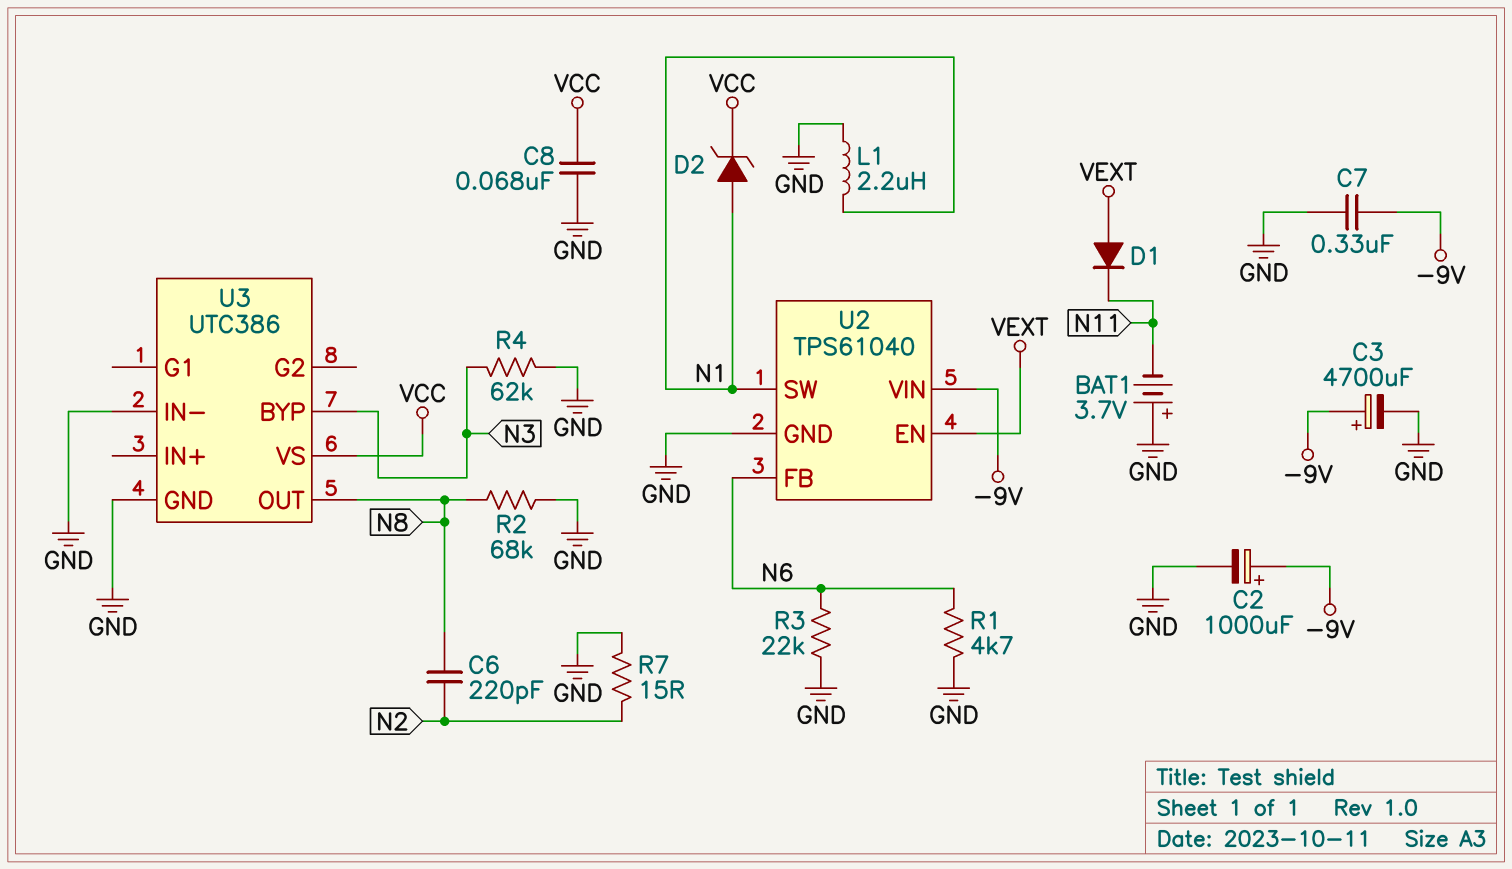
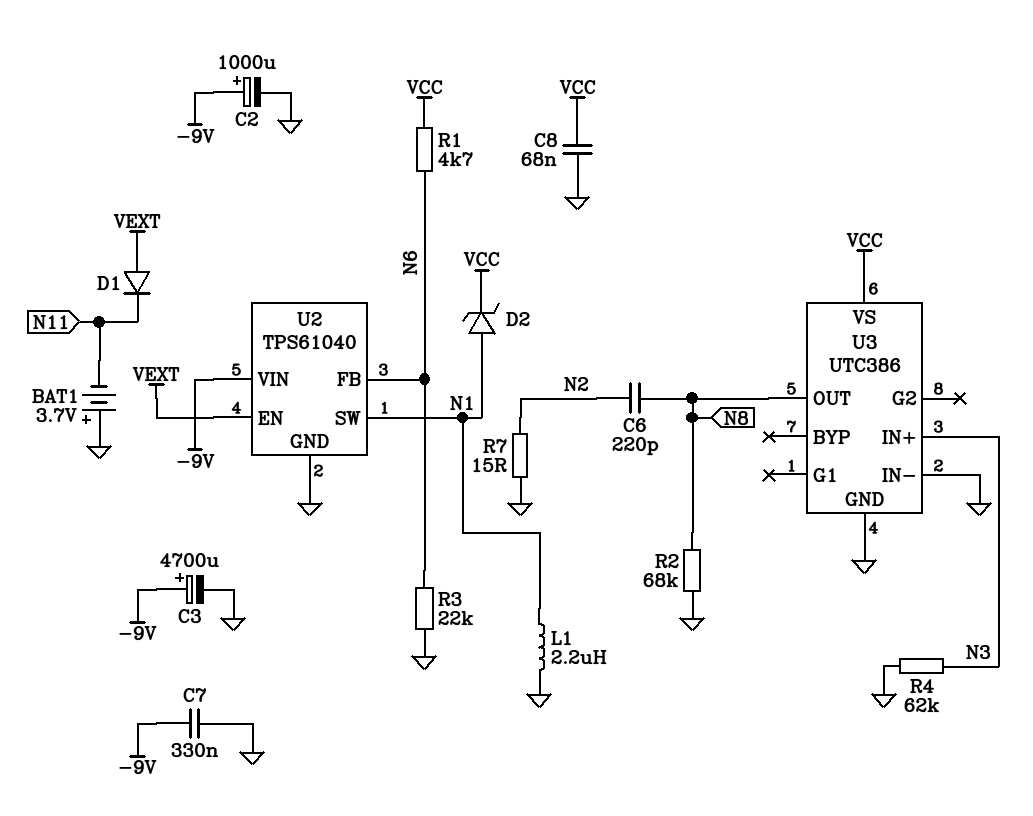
R1: 4.7k (GND, N6) -> 4.7k (N6, VCC)
U3 pin BYP: N3 -> none
U3 pin IN+: none -> N3

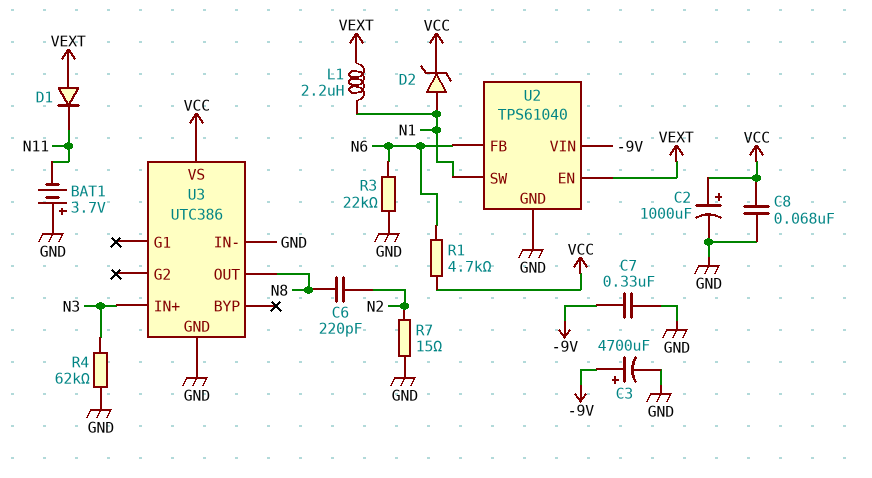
C2: 1000uF (plus -9V, minus GND) -> 1000uF (plus VCC, minus GND)
L1: 2.2uH (GND, N1) -> 2.2uH (N1, VEXT)
R2: 68k (GND, N8) -> none

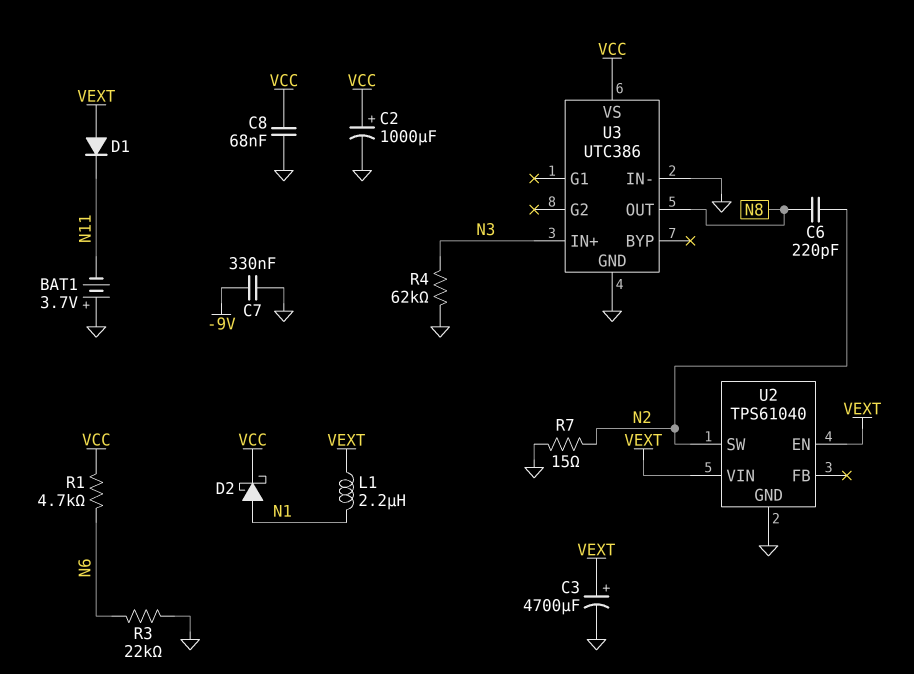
C3: 4700uF (plus -9V, minus GND) -> 4700uF (plus VEXT, minus GND)
D2: zener (A N1, K VCC) -> schottky (A N1, K VCC)
U2 pin FB: N6 -> none
U2 pin SW: N1 -> N2
U2 pin VIN: -9V -> VEXT

